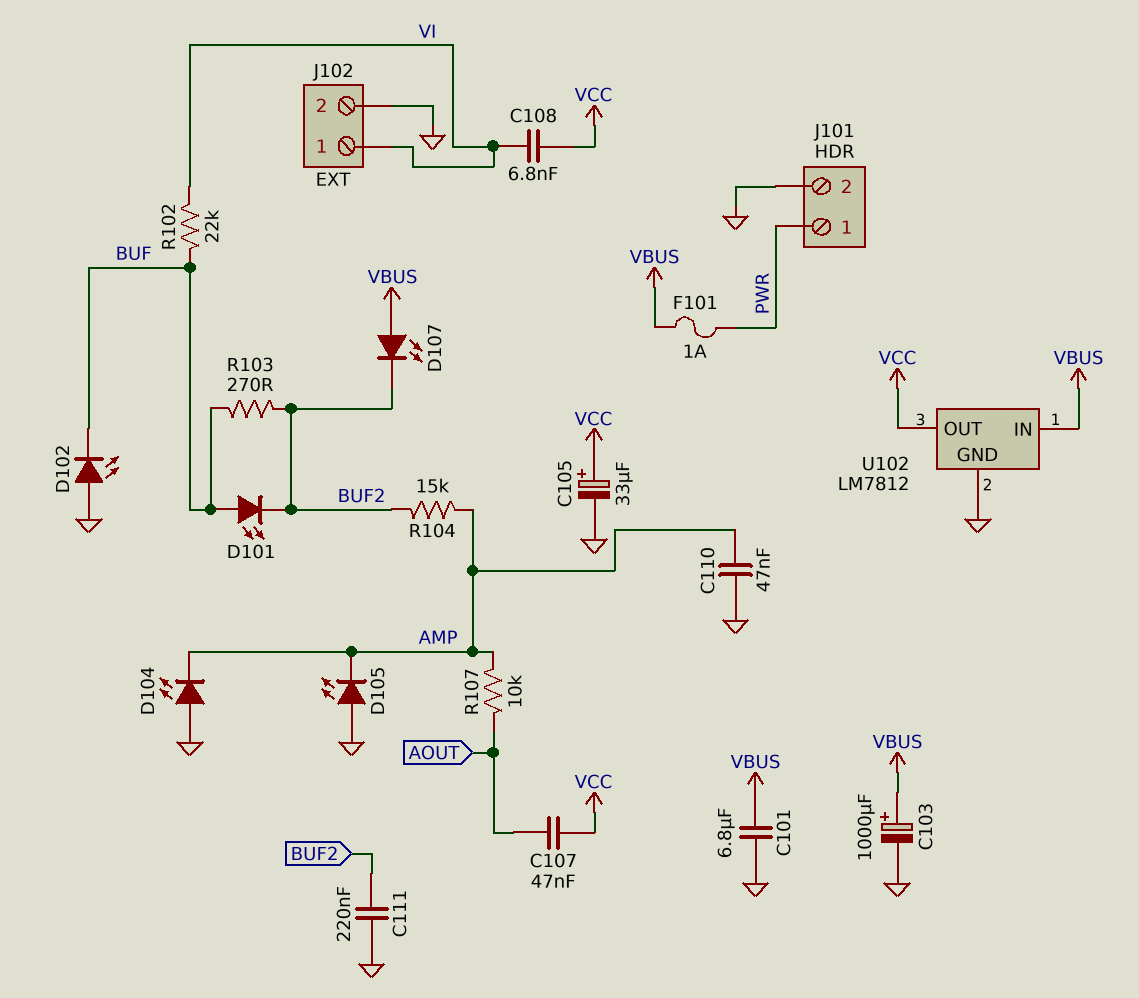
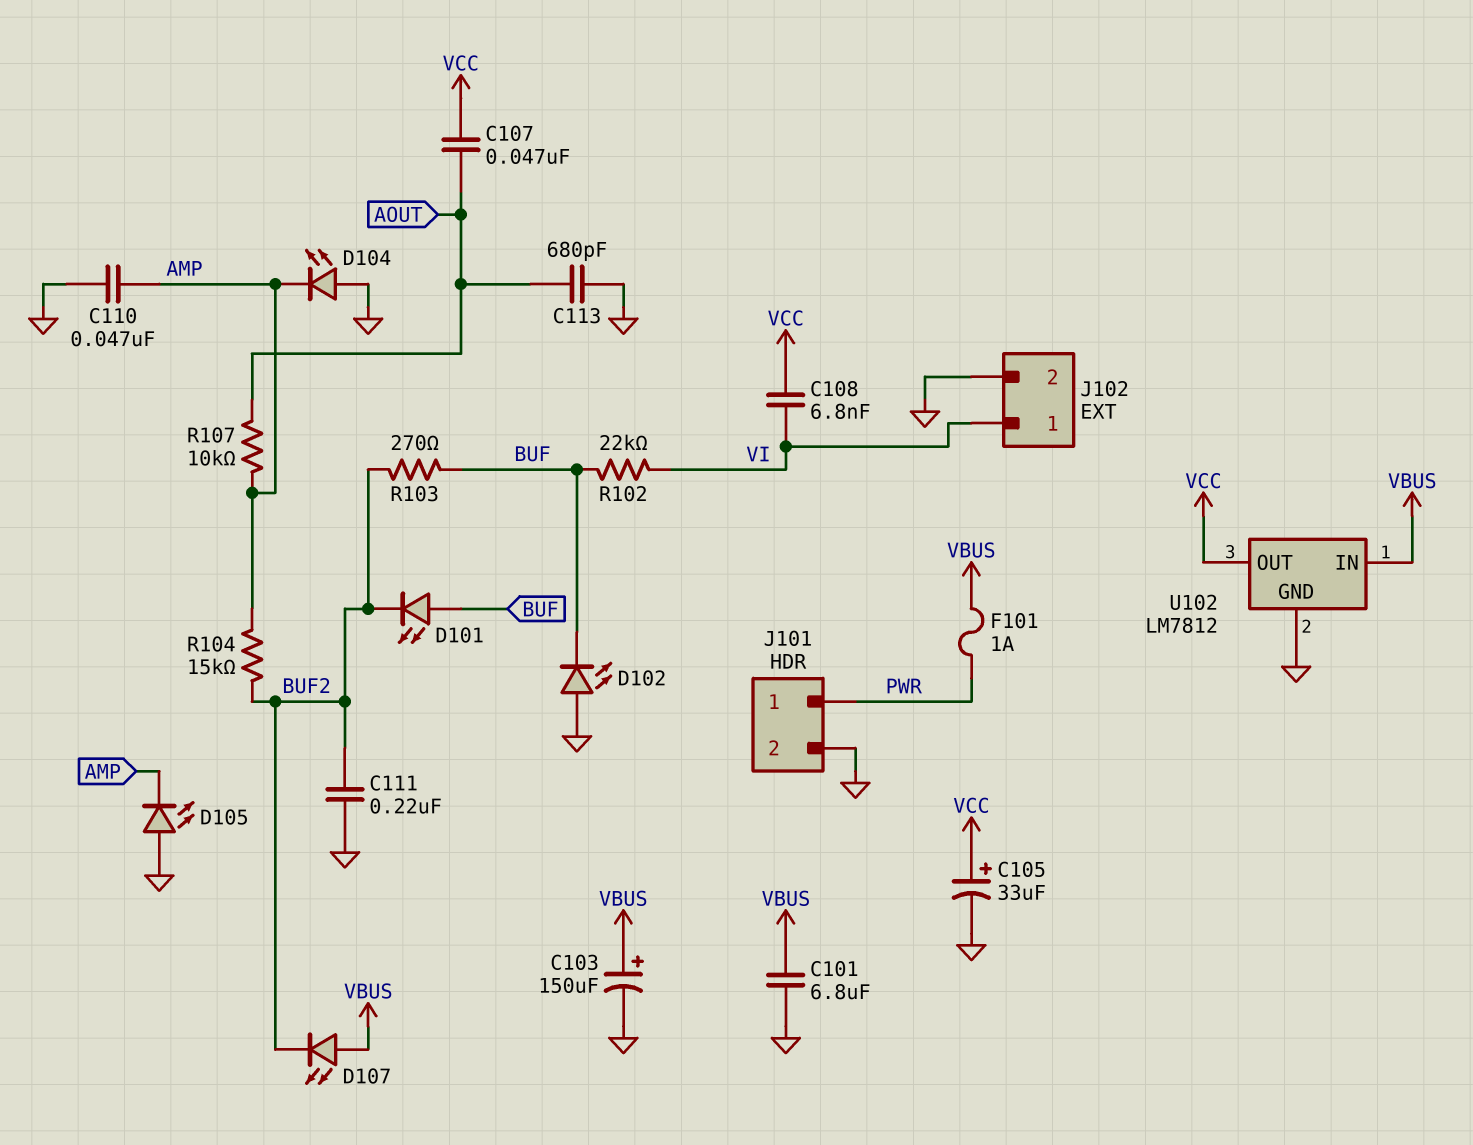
C103: 1000uF (plus VBUS, minus GND) -> 150uF (plus VBUS, minus GND)
C113: none -> 680pF (AOUT, GND)

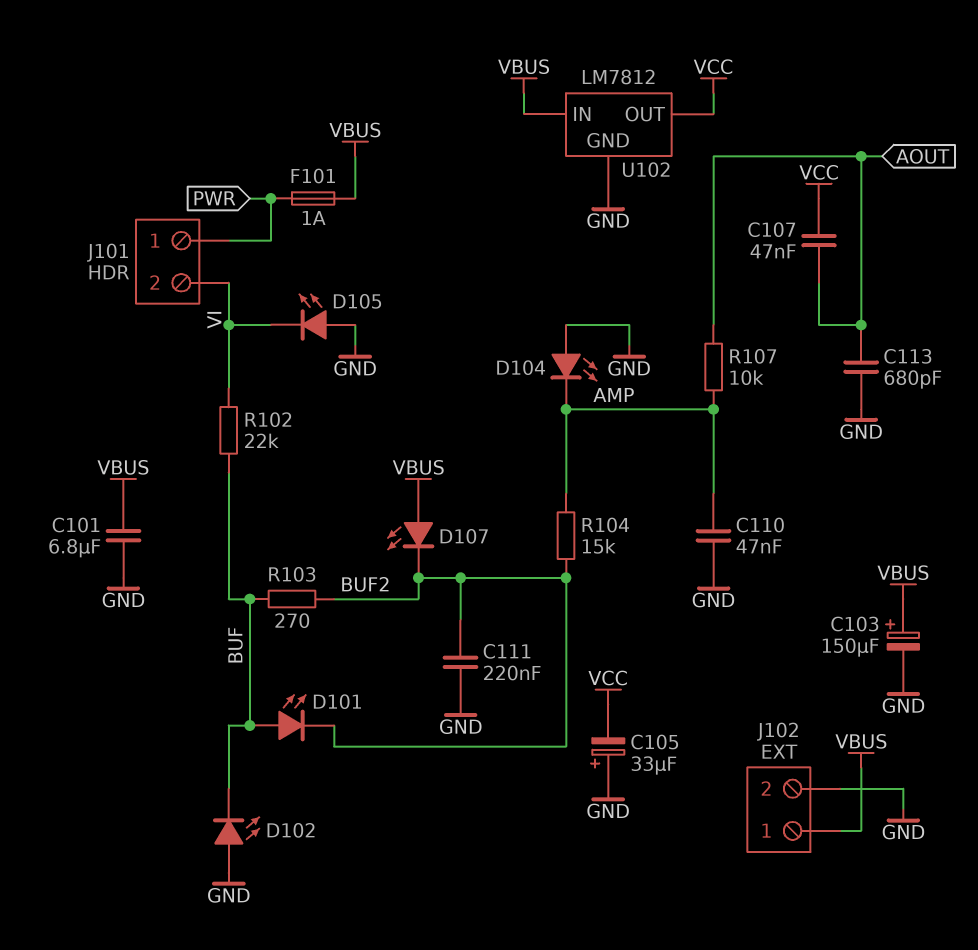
C105: 33uF (plus VCC, minus GND) -> 33uF (plus GND, minus VCC)
C108: 6.8nF (VCC, VI) -> none
D105: LED (A GND, K AMP) -> LED (A GND, K VI)
J101 pin 2: GND -> VI
J102 pin 1: VI -> VBUS

